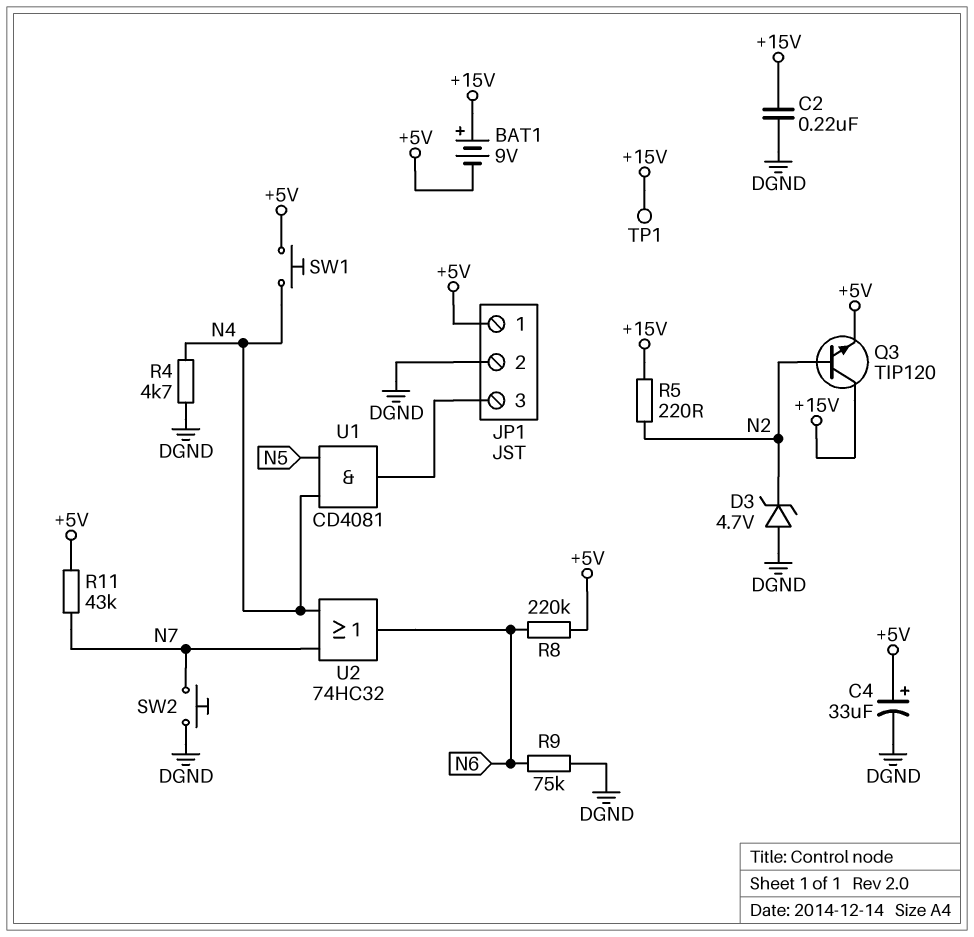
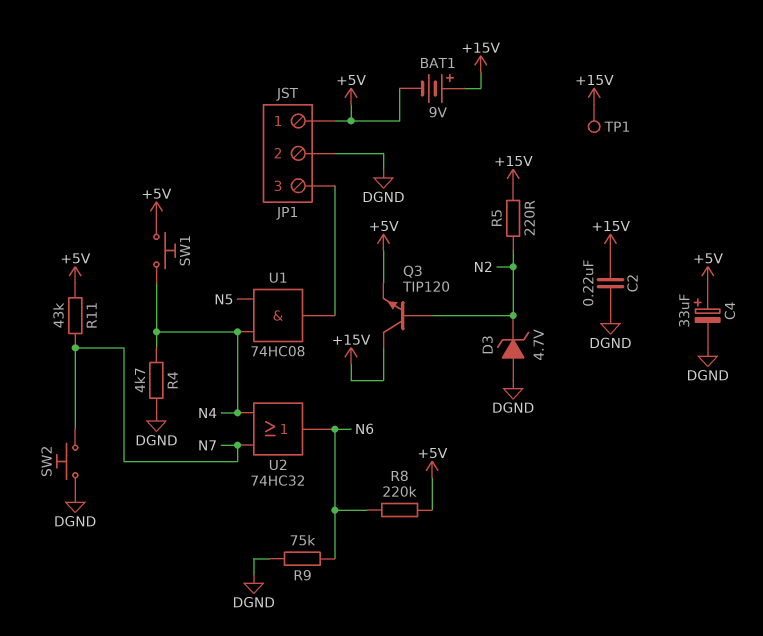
U1: AND CD4081 (in N4, in N5, out JP1/3) -> AND 74HC08 (in N4, in N5, out JP1/3)

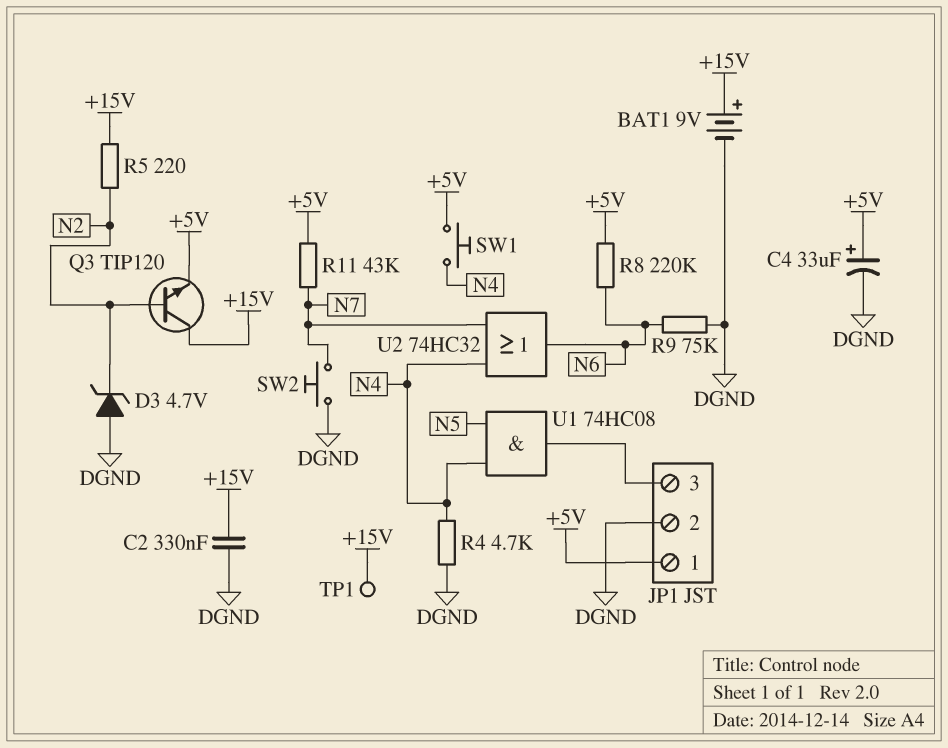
BAT1: 9V (plus +15V, minus +5V) -> 9V (plus +15V, minus DGND)
C2: 220nF (+15V, DGND) -> 330nF (+15V, DGND)

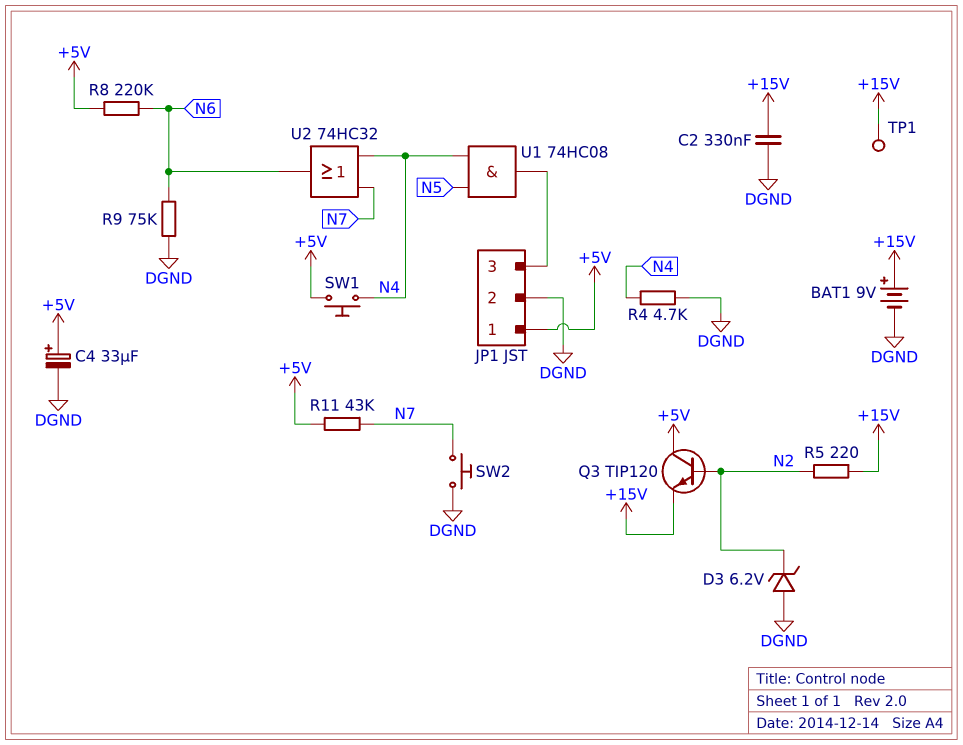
D3: zener 4.7V (A DGND, K N2) -> zener 6.2V (A DGND, K N2)
Q3: NPN TIP120 (B N2, C +15V, E +5V) -> NPN TIP120 (B N2, C +5V, E +15V)

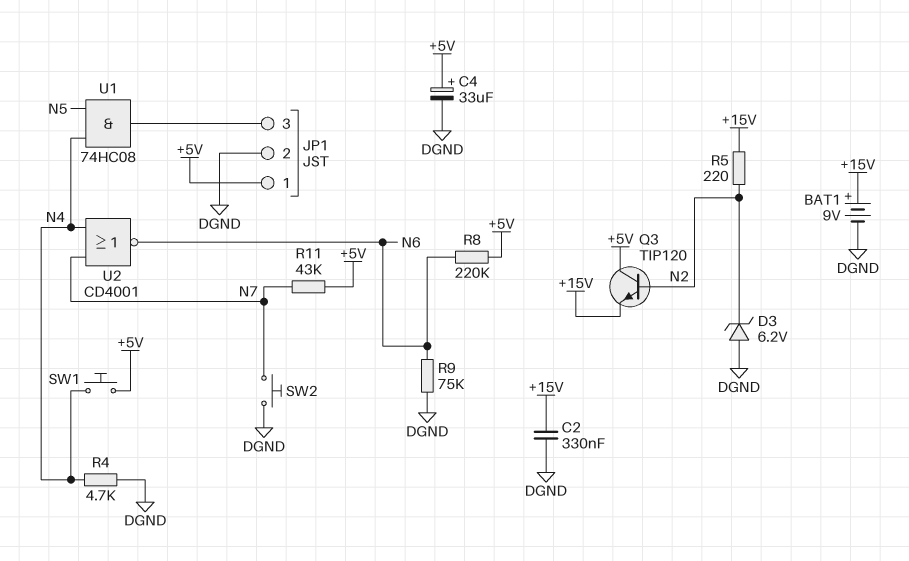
TP1: test point (+15V) -> none
U2: OR 74HC32 (in N4, in N7, out N6) -> NOR CD4001 (in N4, in N7, out N6)

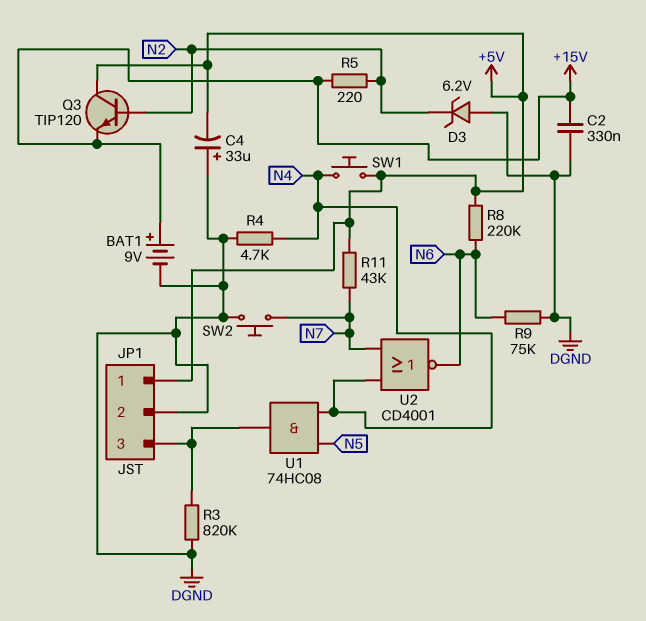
C4: 33uF (plus +5V, minus DGND) -> 33uF (plus DGND, minus +5V)
R3: none -> 820k (DGND, JP1/3)

